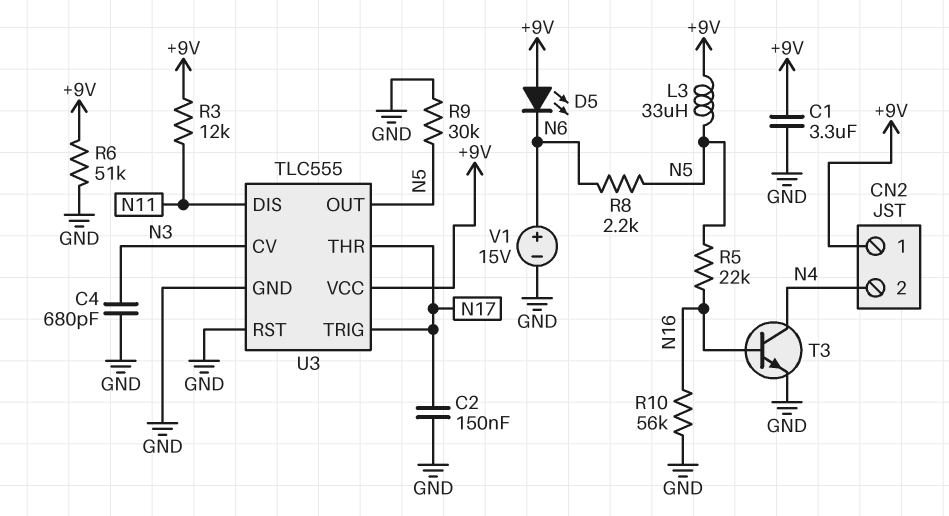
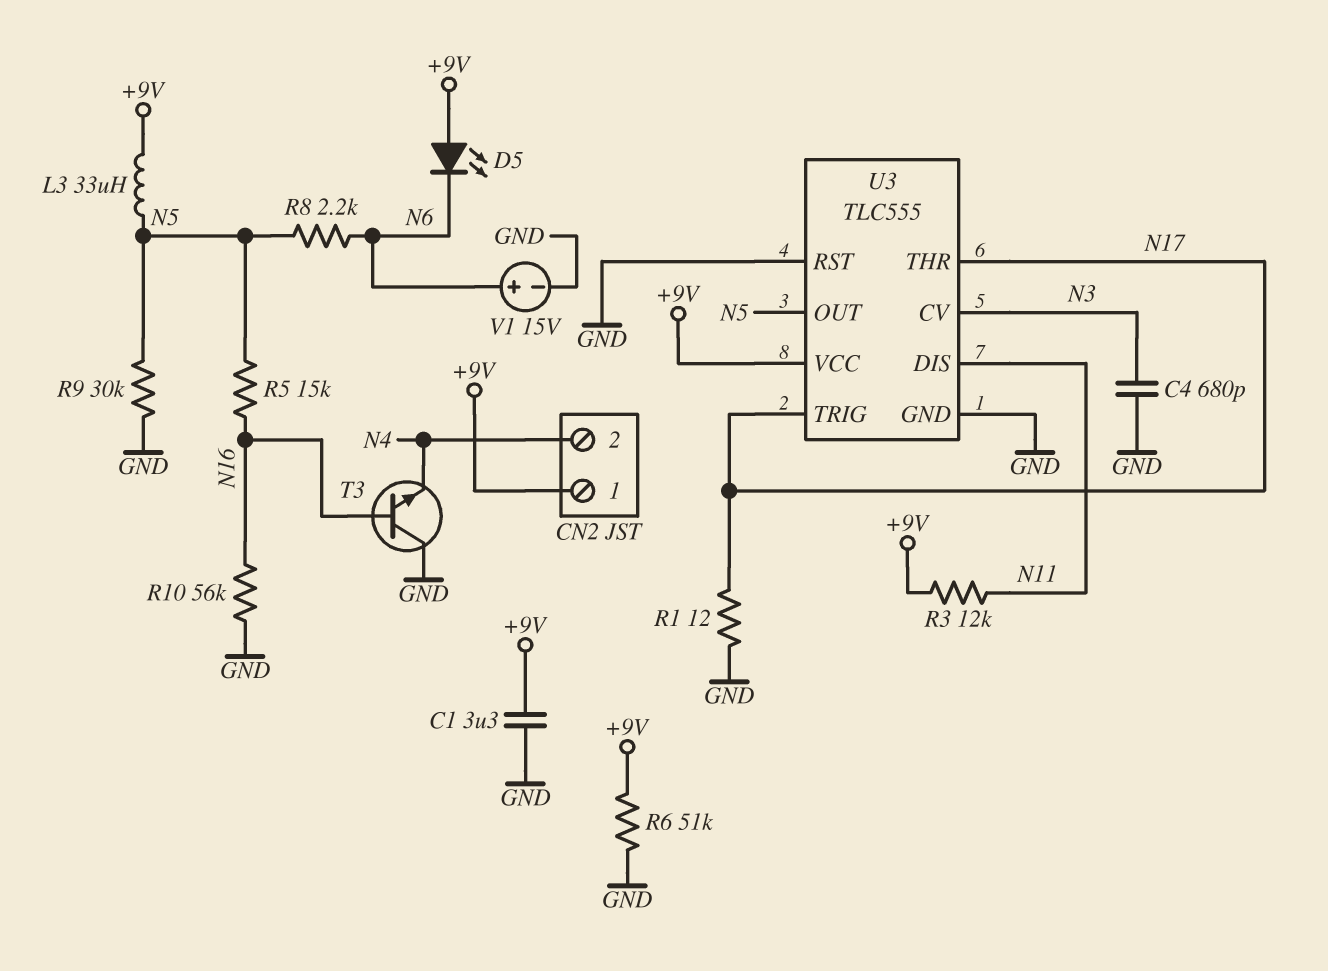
C2: 150nF (GND, N17) -> none
R1: none -> 12 (GND, N17)
R5: 22k (N5, N16) -> 15k (N5, N16)
T3: NPN (B N16, C N4, E GND) -> NPN (B N16, C GND, E N4)

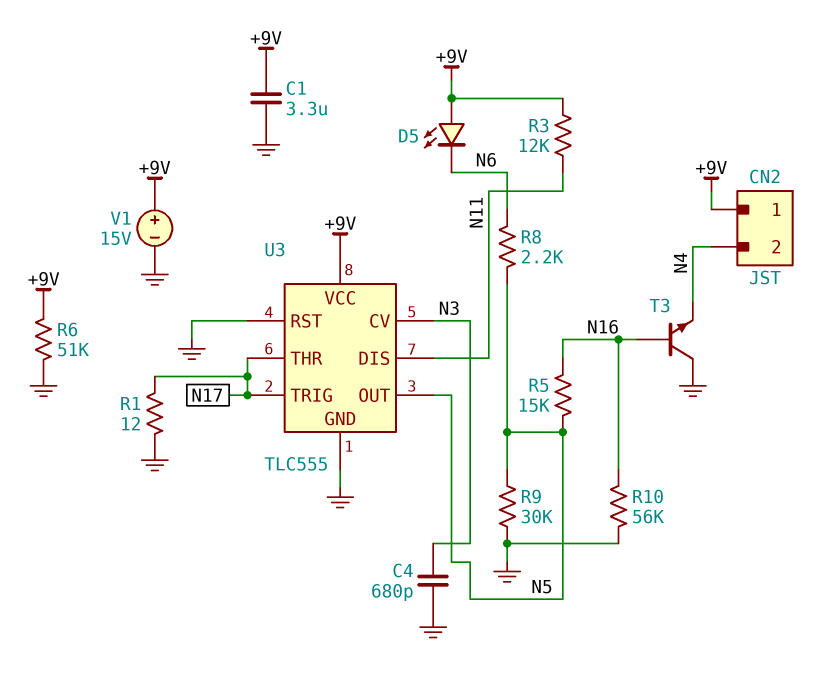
L3: 33uH (+9V, N5) -> none
V1: 15V (plus N6, minus GND) -> 15V (plus +9V, minus GND)

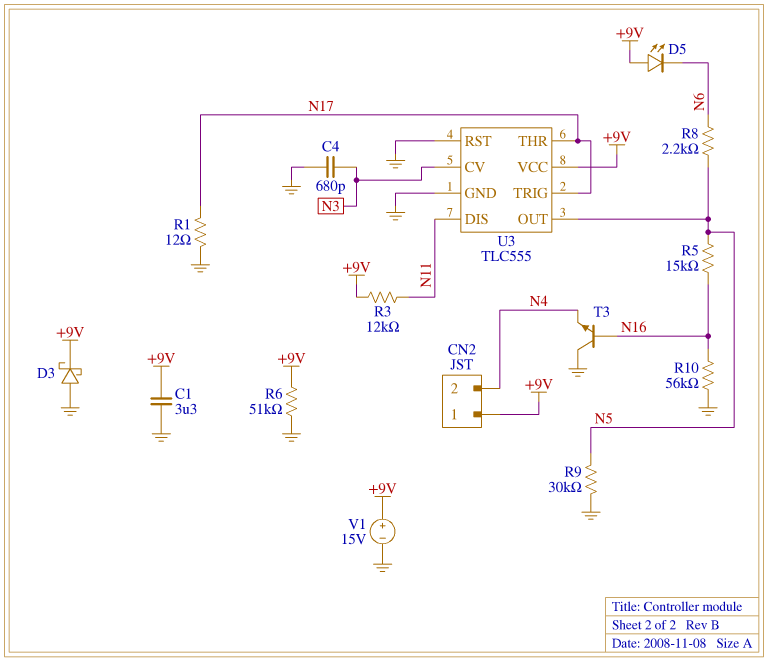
D3: none -> schottky (A GND, K +9V)

